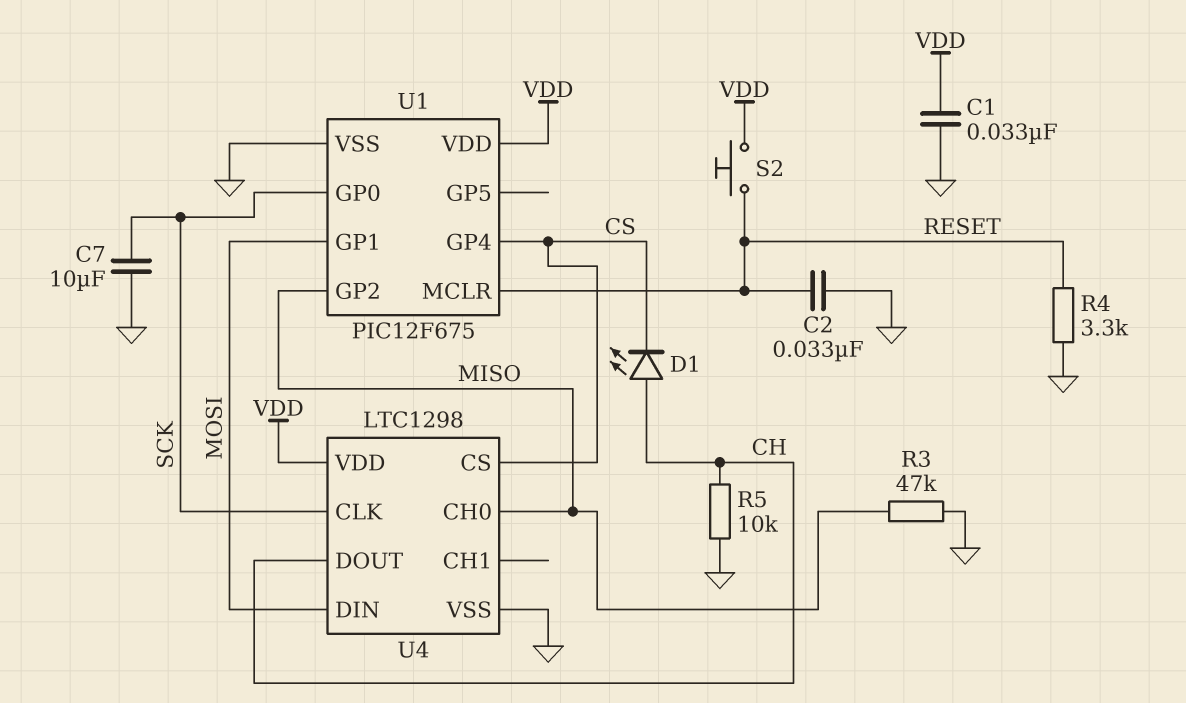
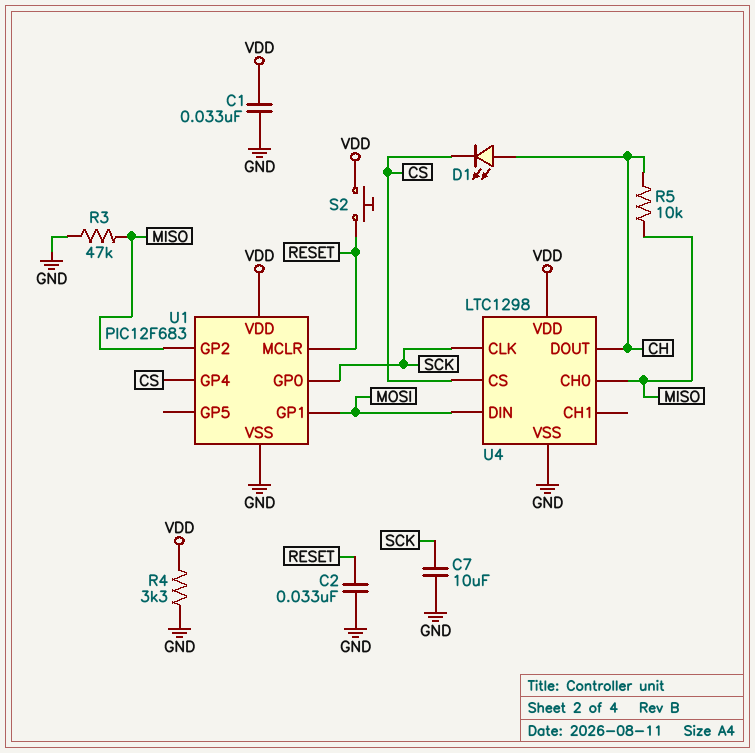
R4: 3.3k (GND, RESET) -> 3.3k (GND, VDD)
R5: 10k (CH, GND) -> 10k (CH, MISO)
U1: PIC12F675 -> PIC12F683

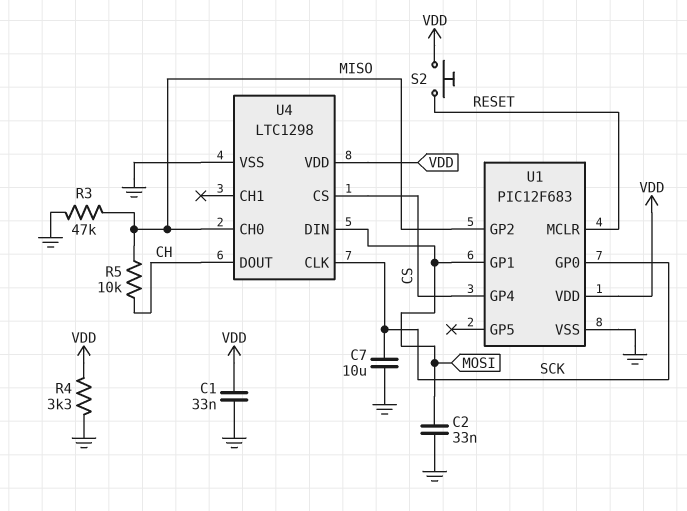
C2: 33nF (GND, RESET) -> 33nF (GND, MOSI)
D1: LED (A CH, K CS) -> none

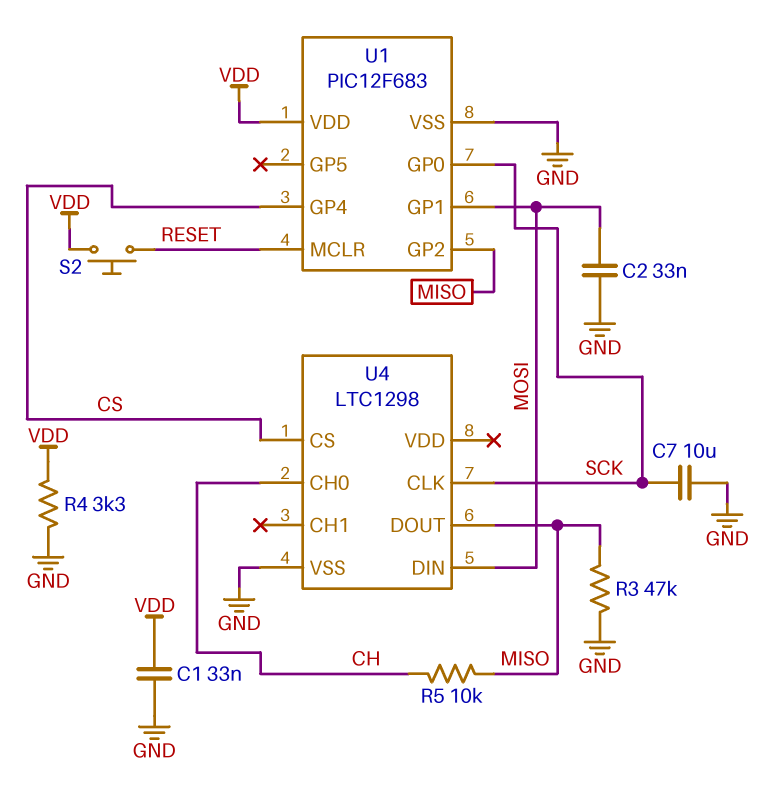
U4 pin CH0: MISO -> CH
U4 pin DOUT: CH -> MISO
U4 pin VDD: VDD -> none

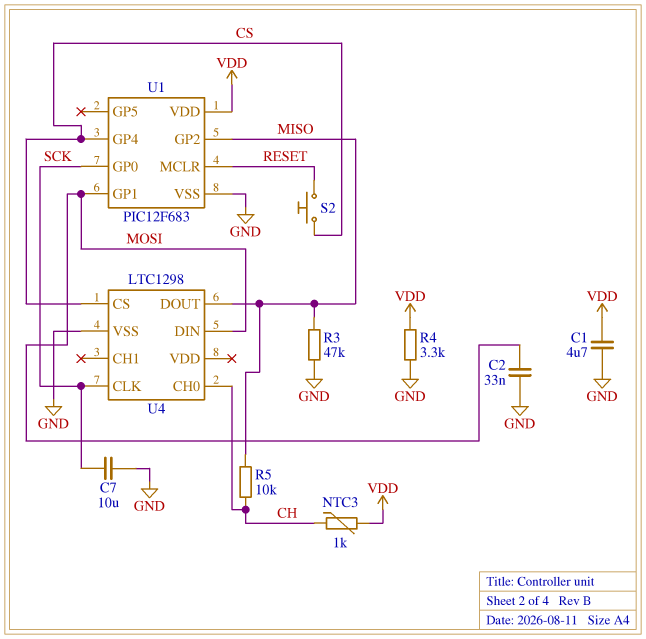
C1: 33nF (GND, VDD) -> 4.7uF (GND, VDD)
NTC3: none -> 1k (CH, VDD)
S2: button (RESET, VDD) -> button (CS, RESET)

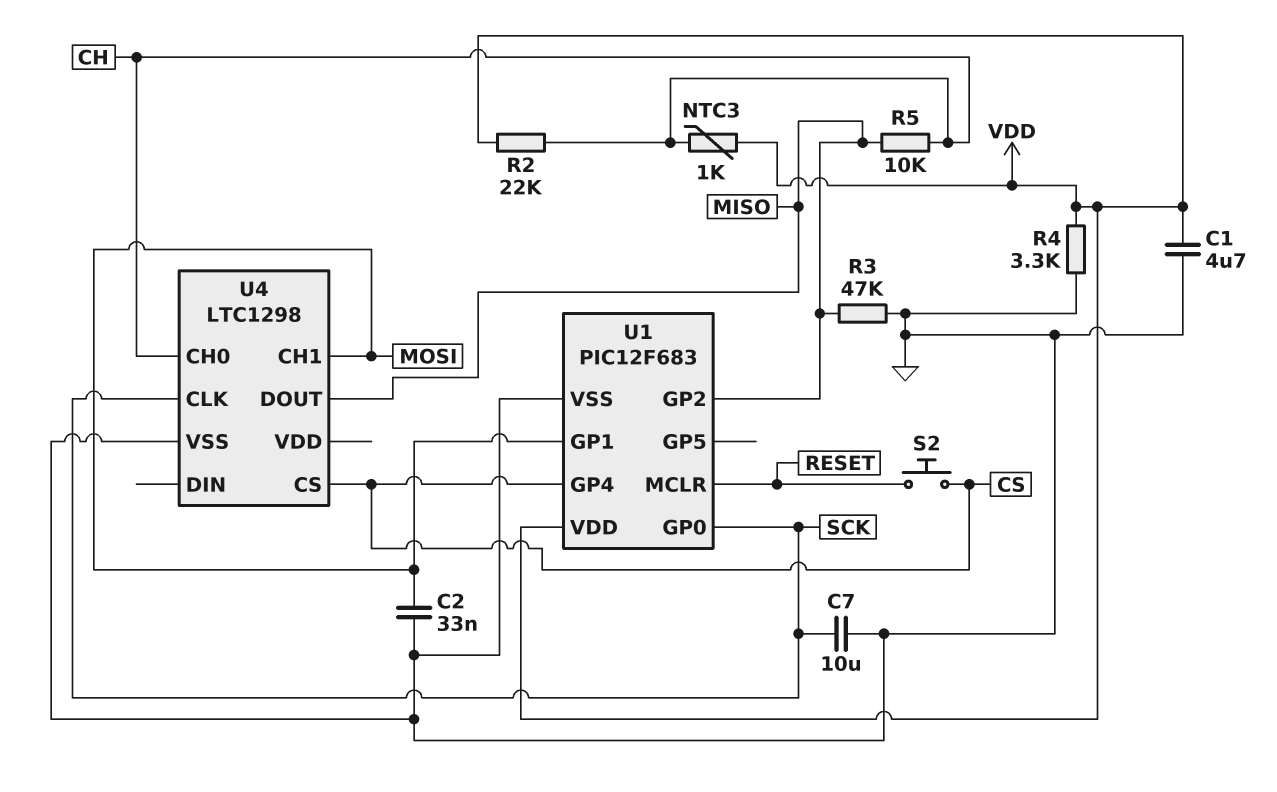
R2: none -> 22k (CH, VDD)
U4 pin CH1: none -> MOSI
U4 pin DIN: MOSI -> none

